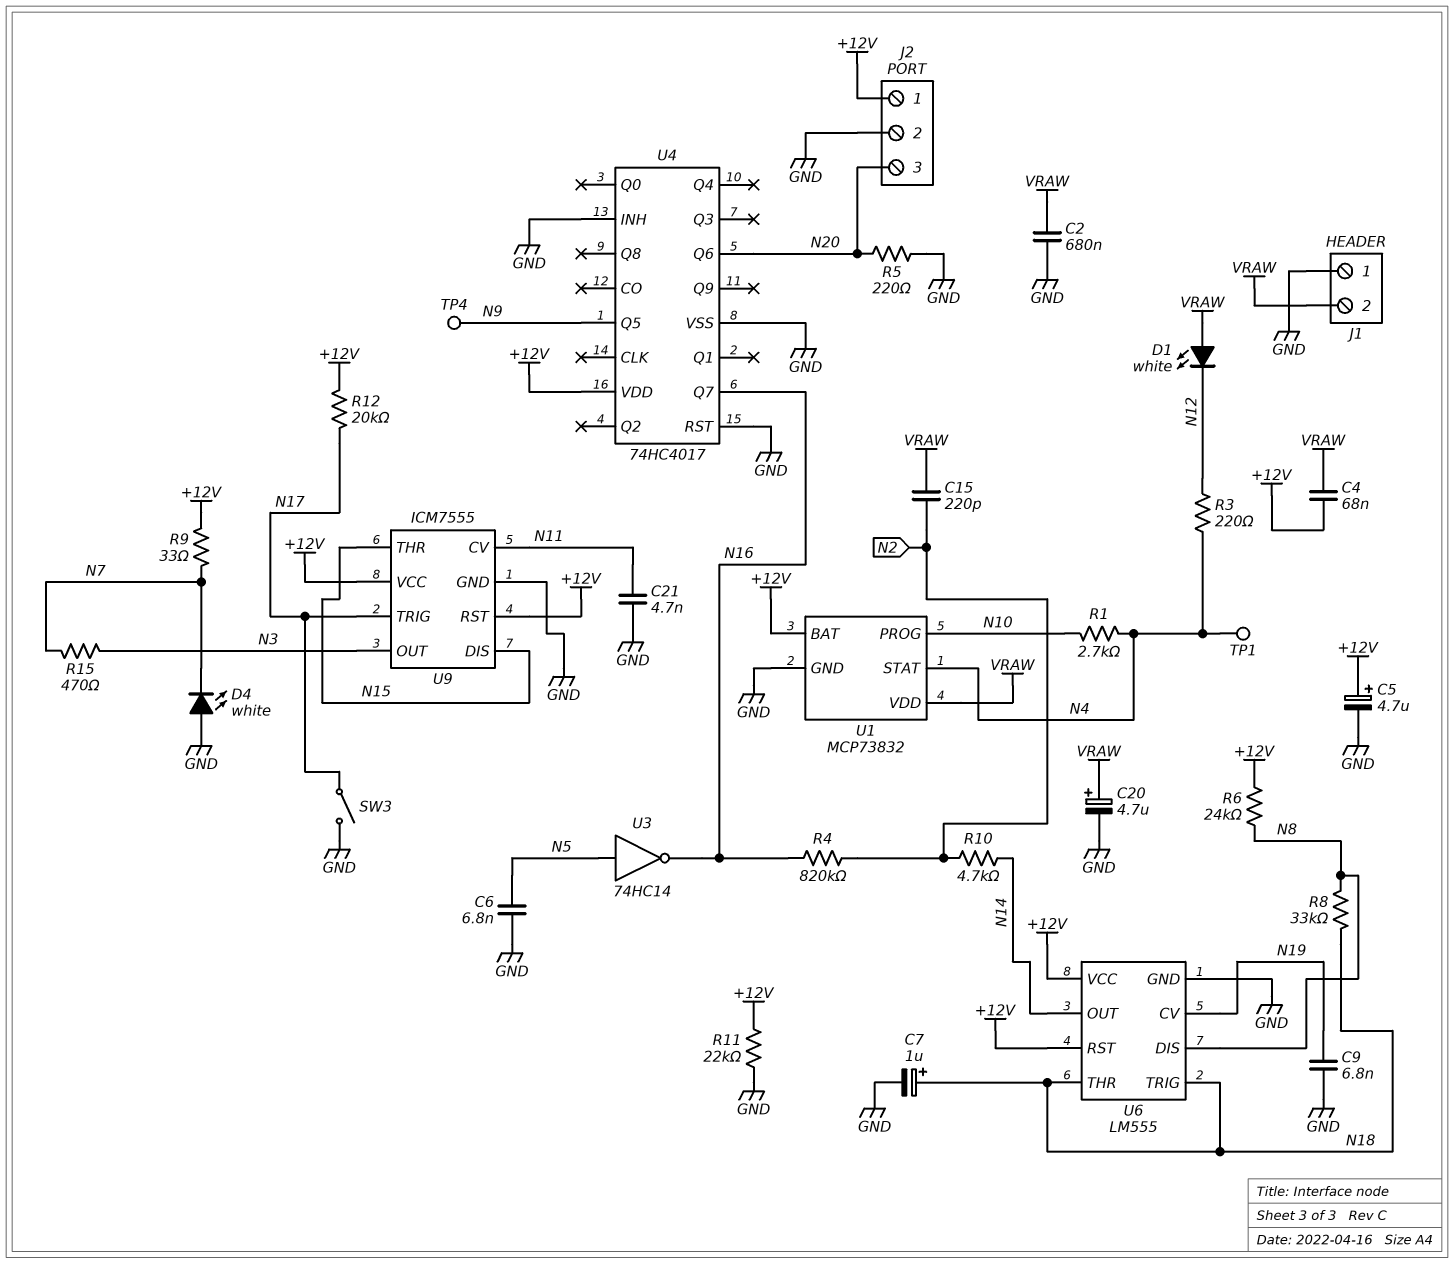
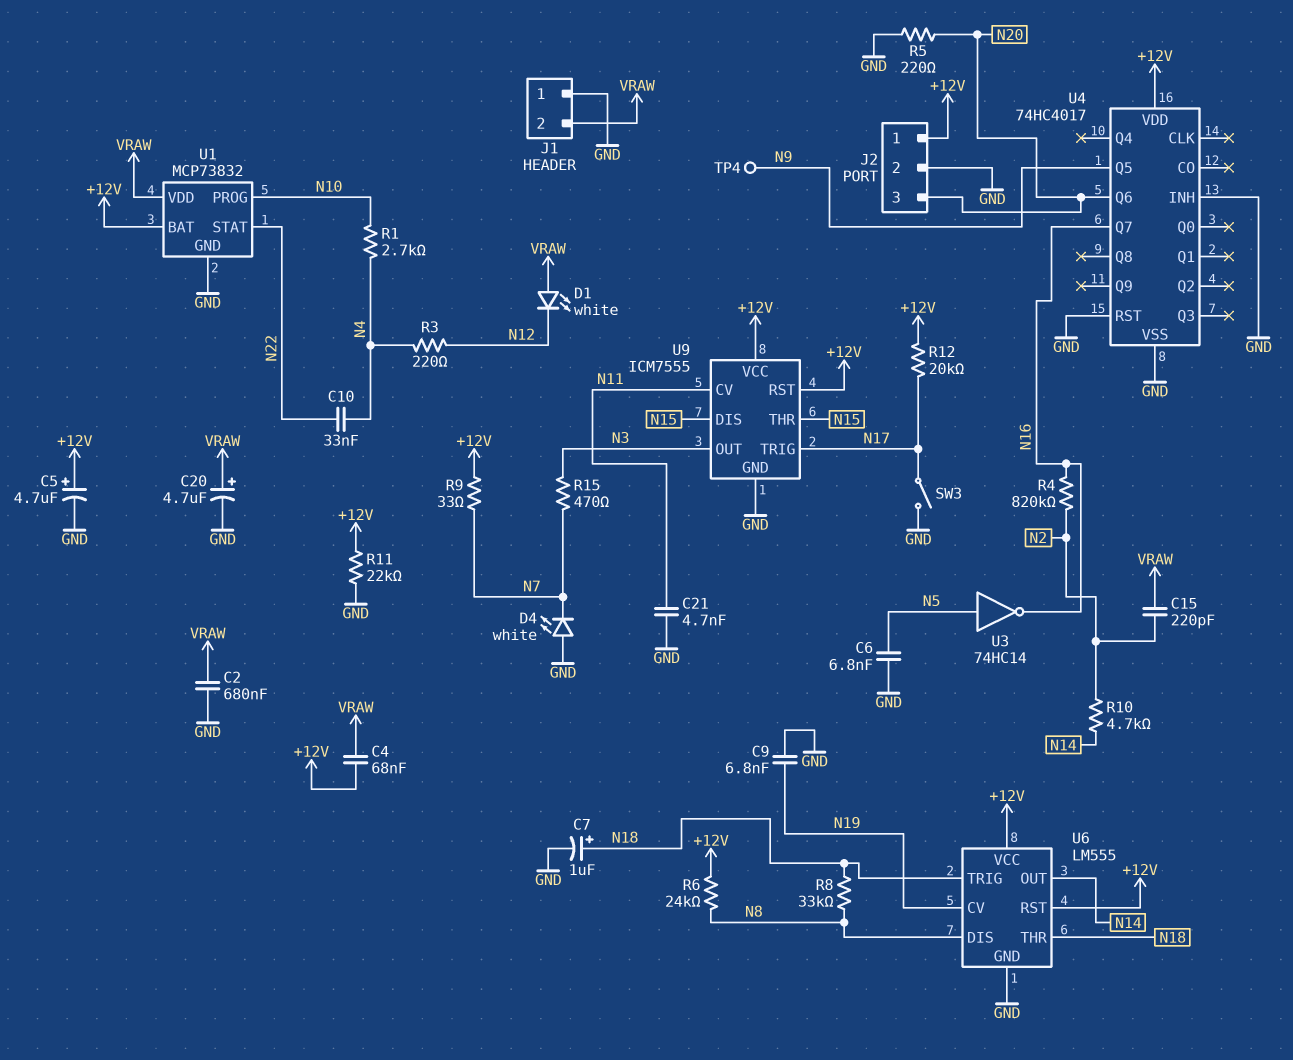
C10: none -> 33nF (N4, N22)
TP1: test point (N4) -> none
U1 pin STAT: N4 -> N22

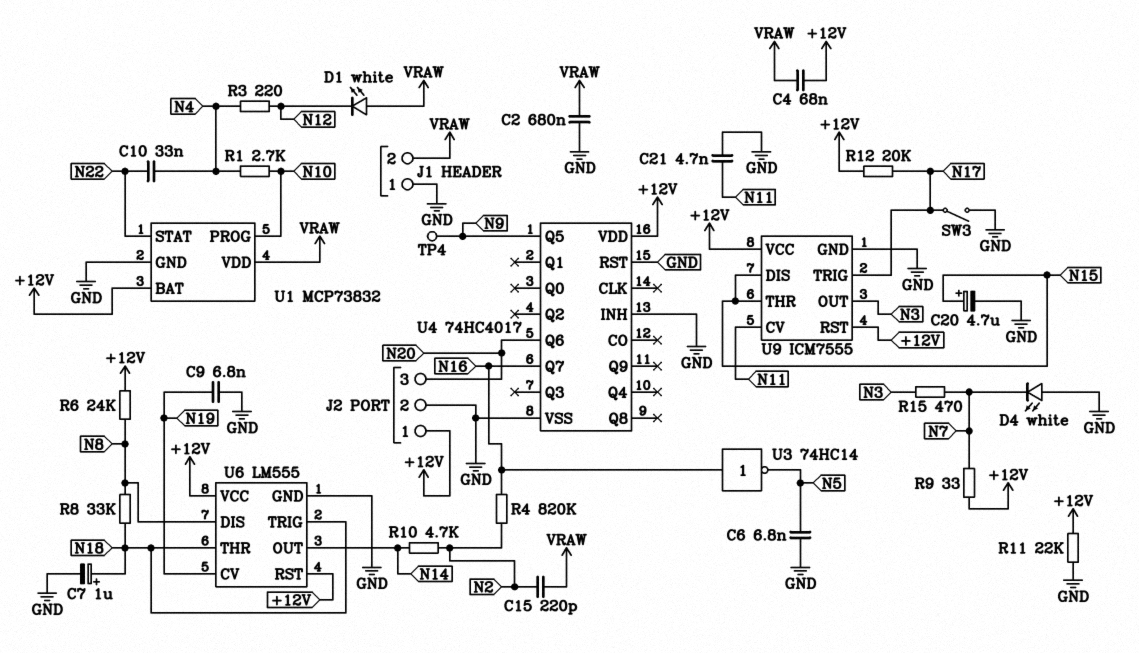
C5: 4.7uF (plus +12V, minus GND) -> none
C20: 4.7uF (plus VRAW, minus GND) -> 4.7uF (plus N15, minus GND)
R5: 220 (GND, N20) -> none
U3: NOT 74HC14 (in N5, out N16) -> NOT 74HC14 (in N16, out N5)

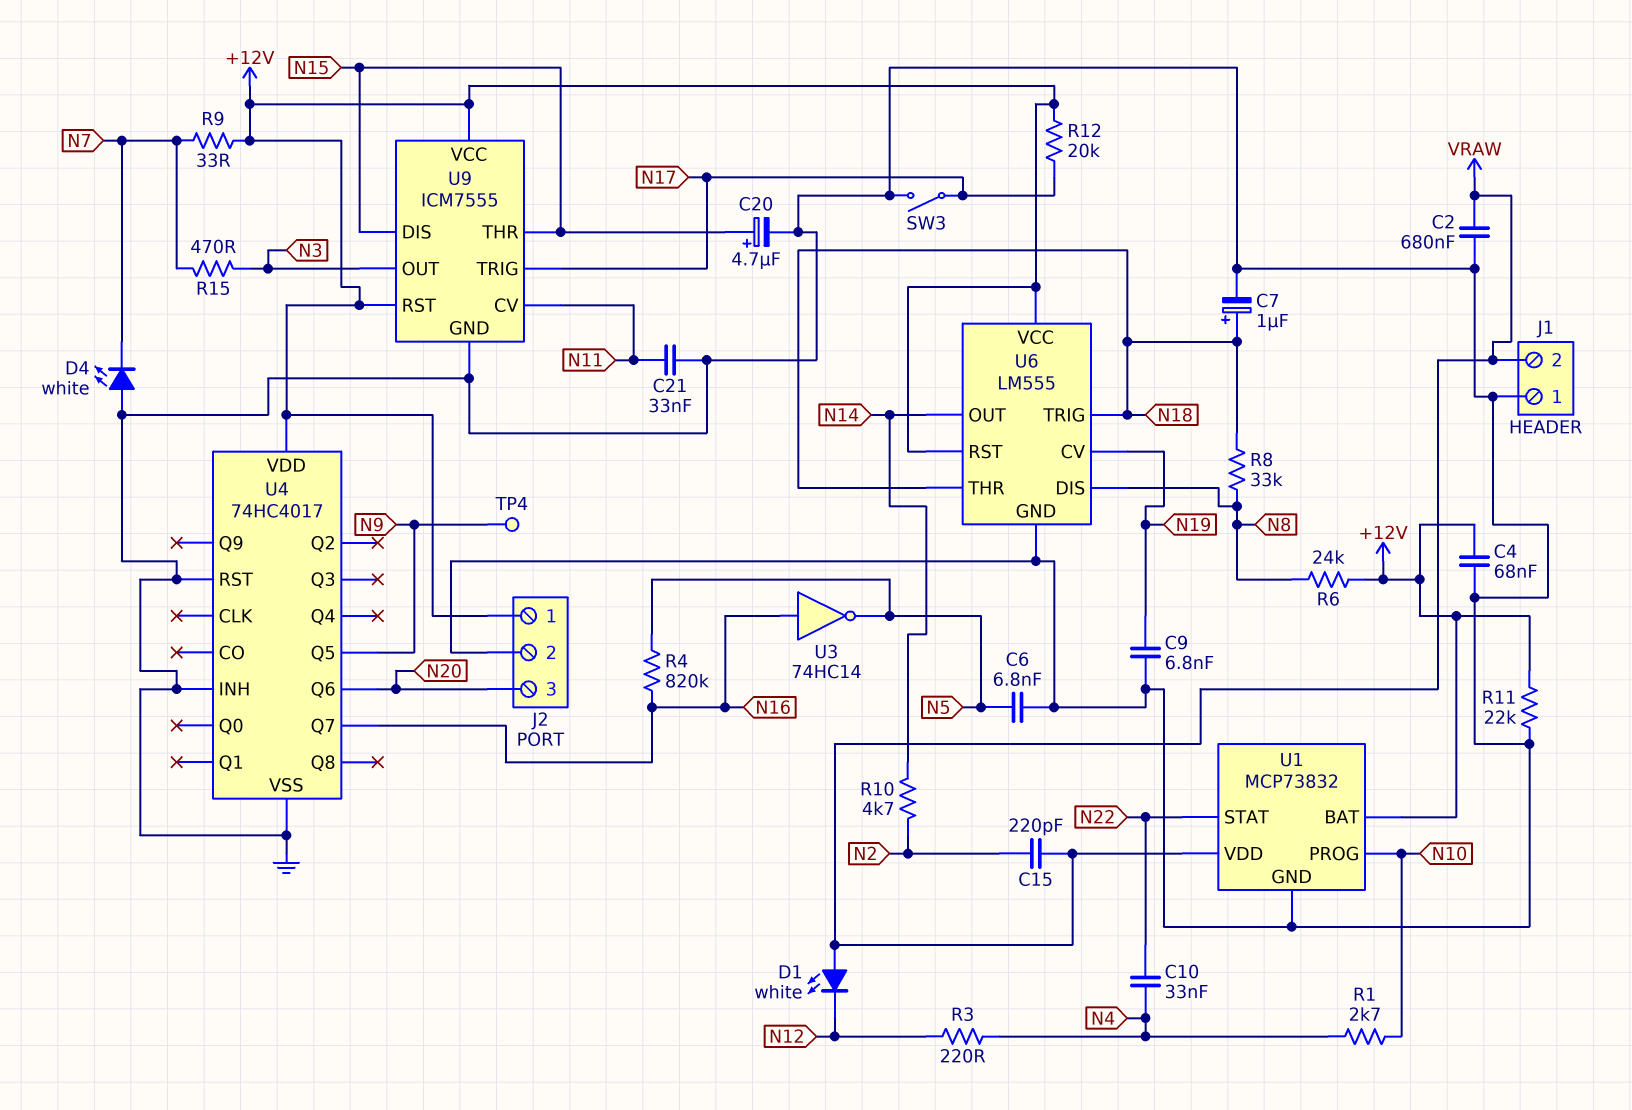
C4: 68nF (+12V, VRAW) -> 68nF (+12V, GND)
C21: 4.7nF (GND, N11) -> 33nF (GND, N11)
R4: 820k (N2, N16) -> 820k (N5, N16)

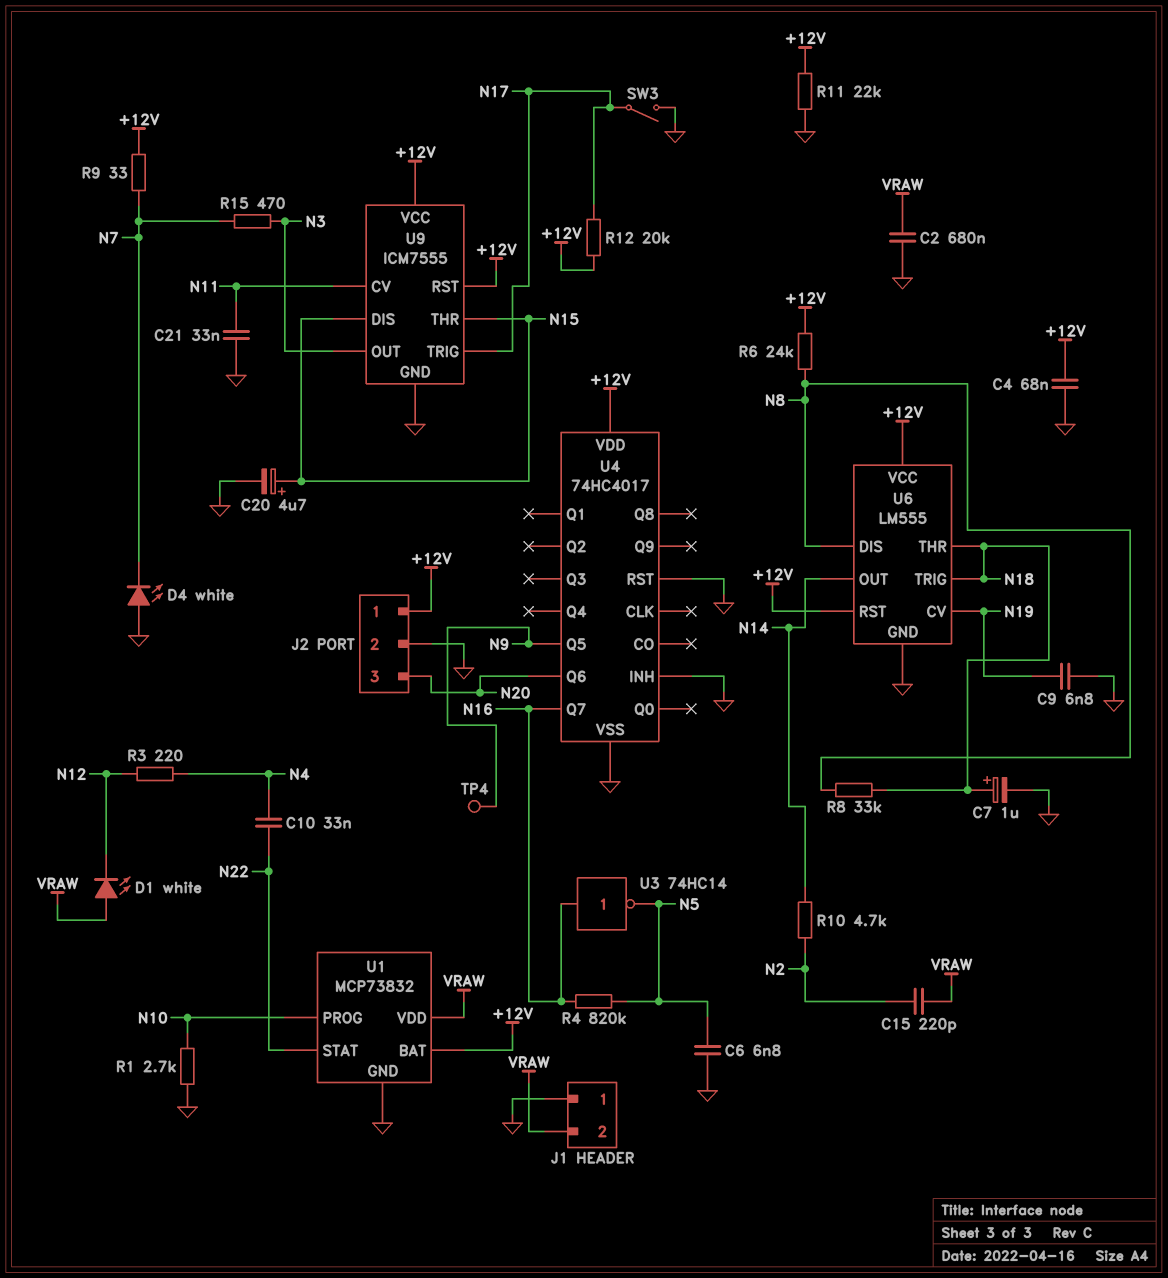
R1: 2.7k (N4, N10) -> 2.7k (GND, N10)

